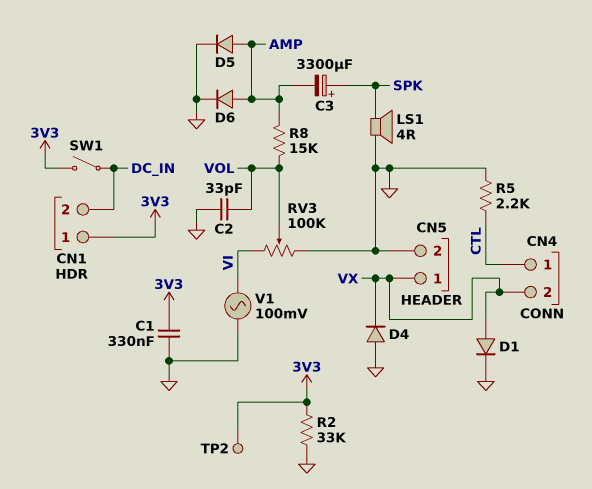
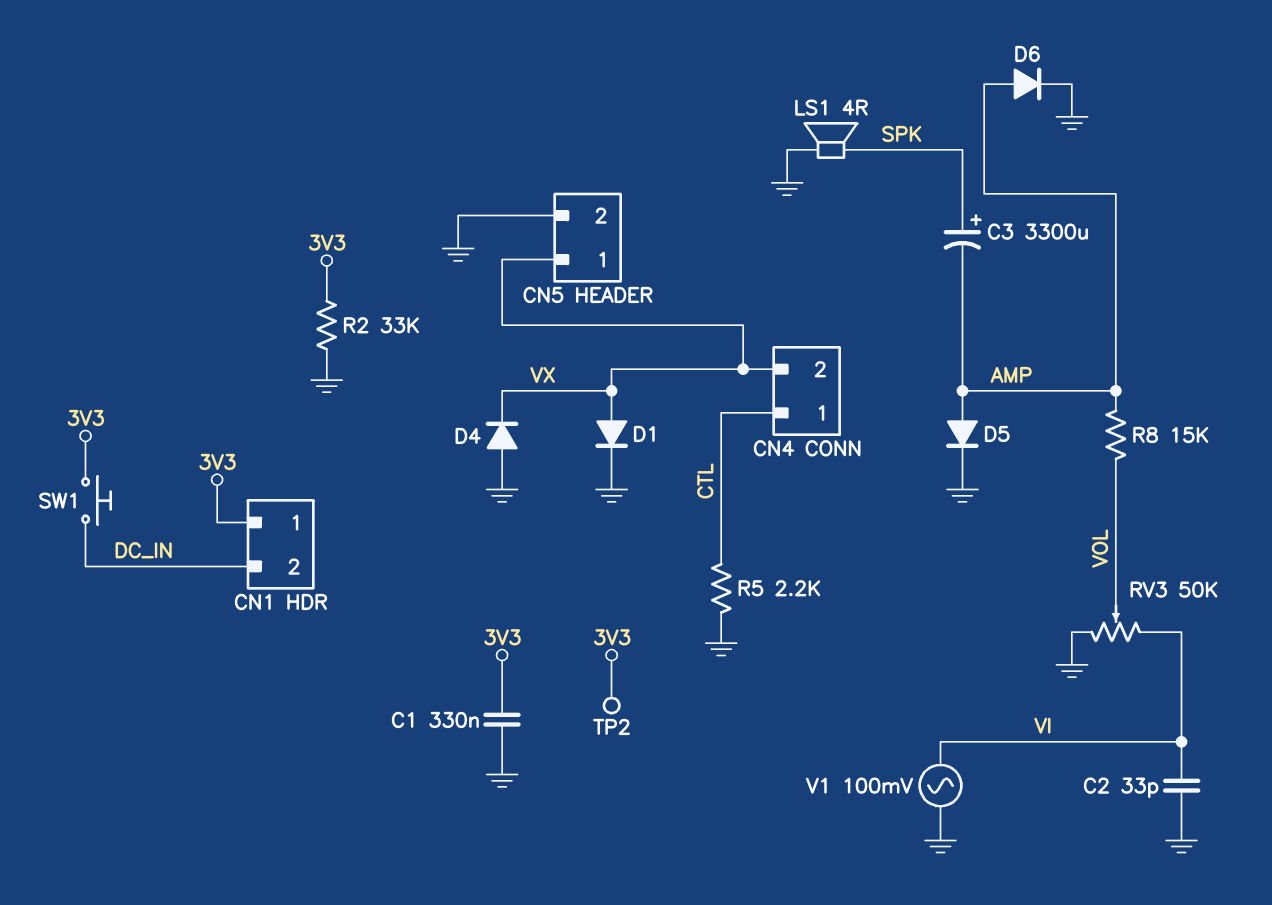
C2: 33pF (GND, VOL) -> 33pF (GND, VI)
RV3: 100k (GND, VI, wiper VOL) -> 50k (GND, VI, wiper VOL)
SW1: switch (3V3, DC_IN) -> button (3V3, DC_IN)

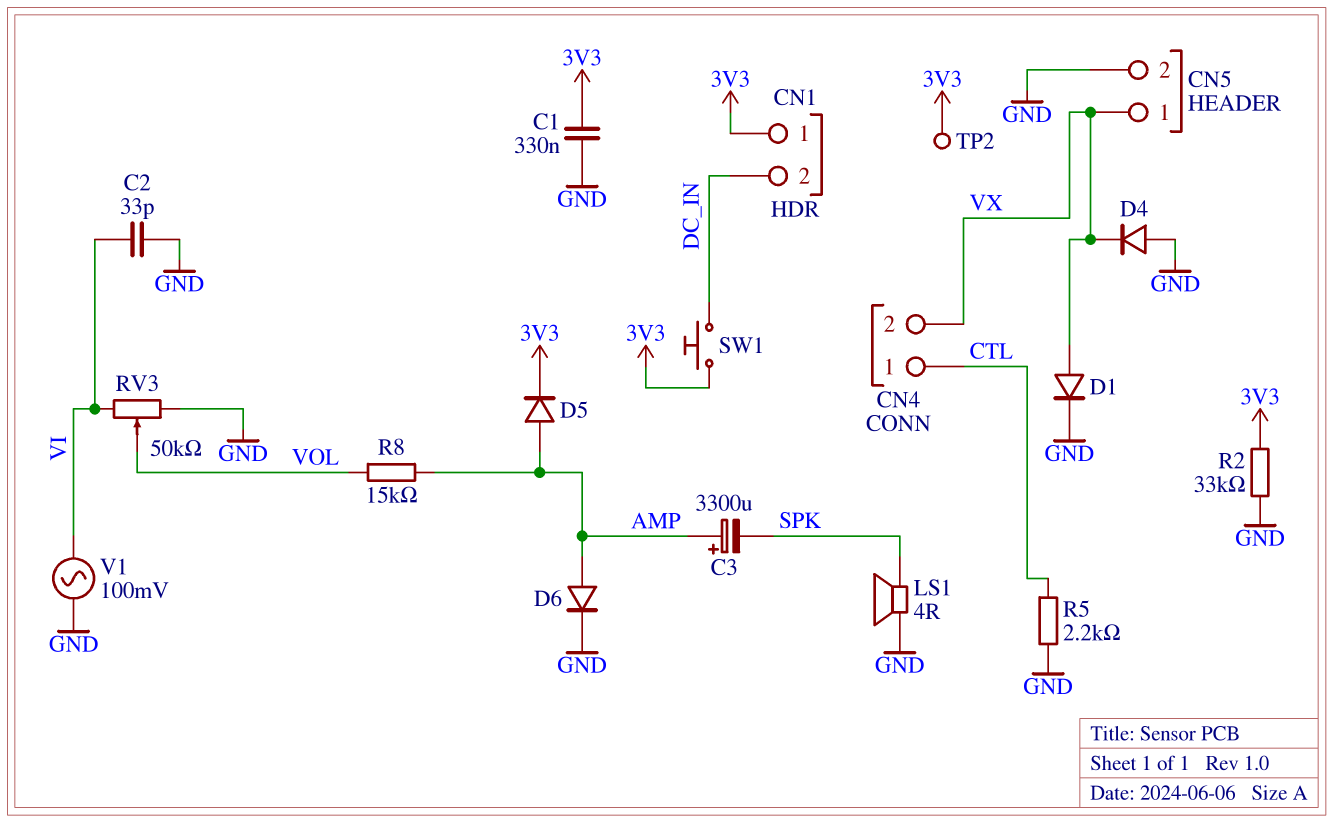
C3: 3300uF (plus SPK, minus AMP) -> 3300uF (plus AMP, minus SPK)
D5: diode (A AMP, K GND) -> diode (A AMP, K 3V3)

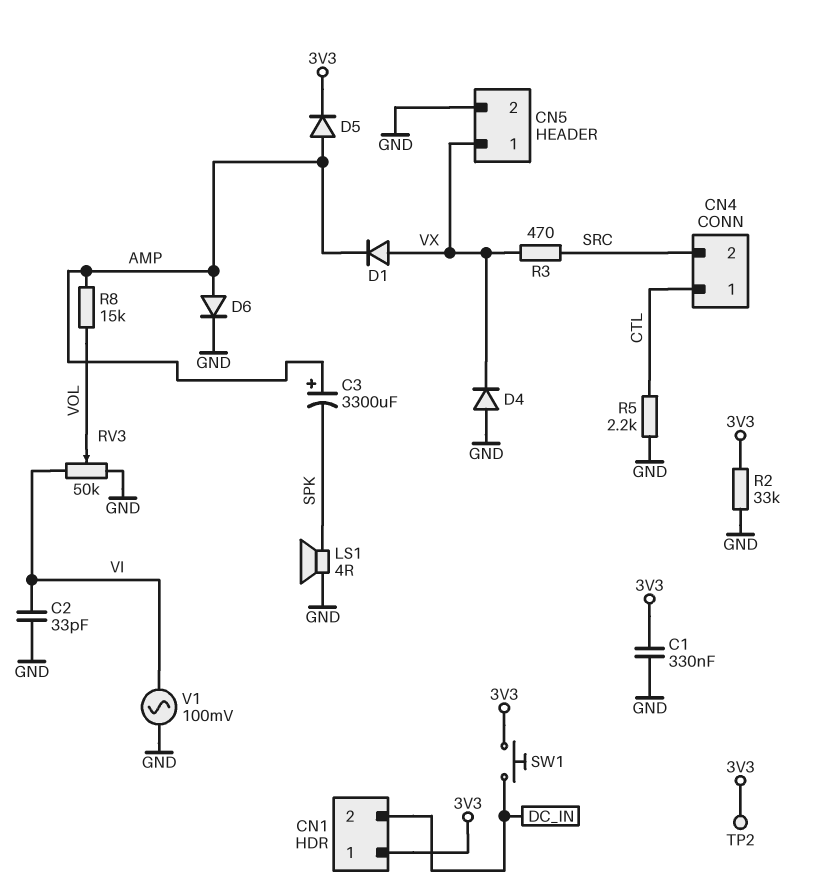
CN4 pin 2: VX -> SRC
D1: diode (A VX, K GND) -> diode (A VX, K AMP)
R3: none -> 470 (SRC, VX)

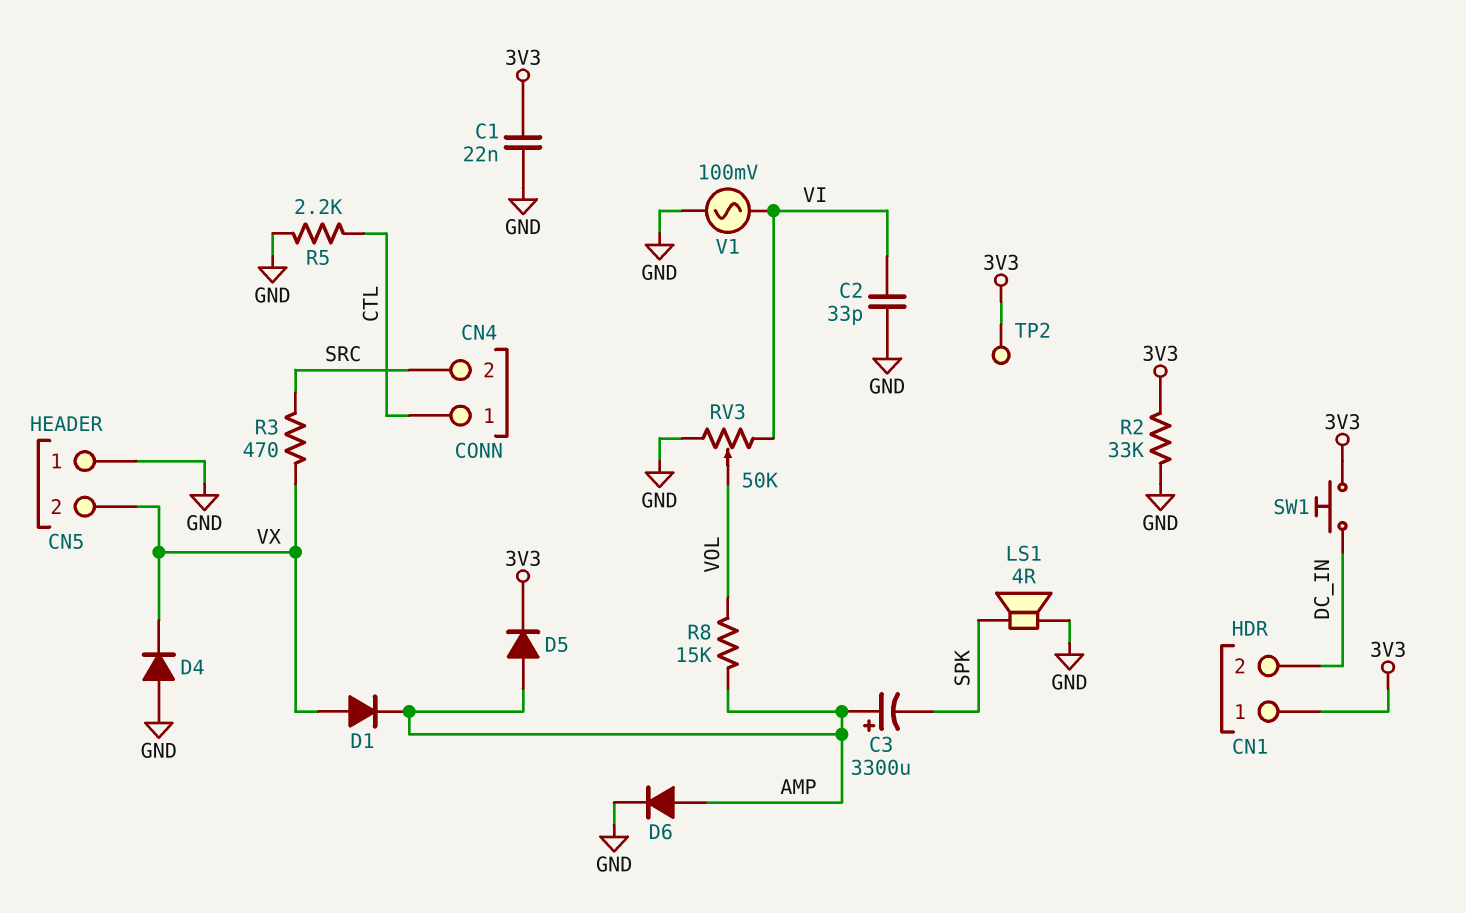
C1: 330nF (3V3, GND) -> 22nF (3V3, GND)
CN5 pin 1: VX -> GND
CN5 pin 2: GND -> VX

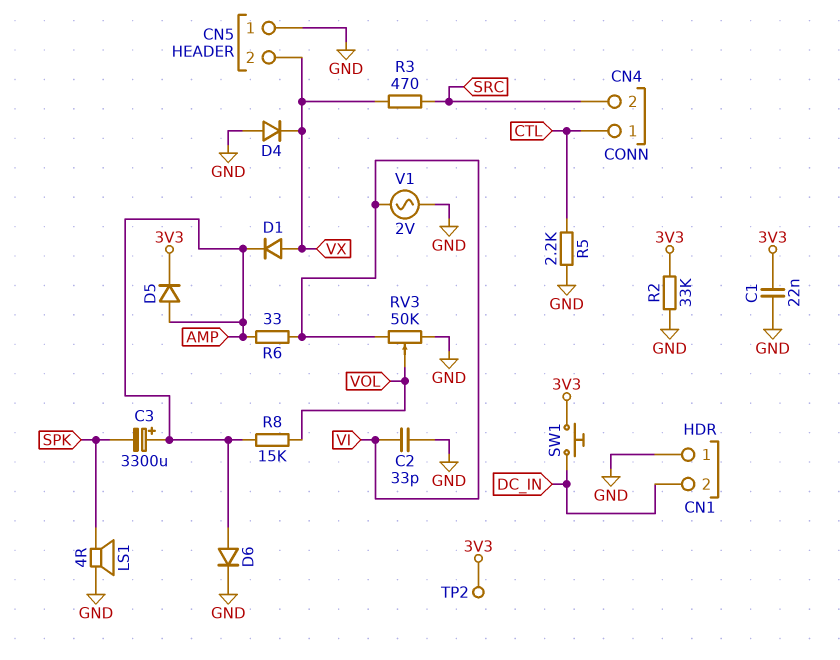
CN1 pin 1: 3V3 -> GND
R6: none -> 33 (AMP, VI)
V1: AC 100mV (GND, VI) -> AC 2V (GND, VI)

